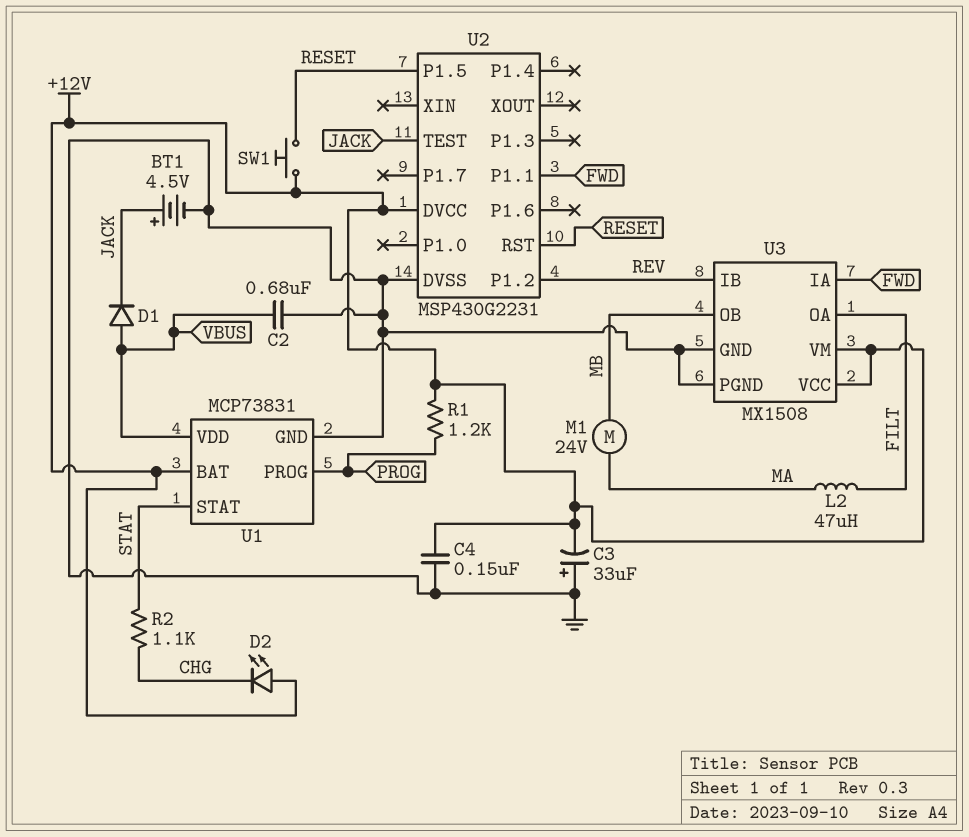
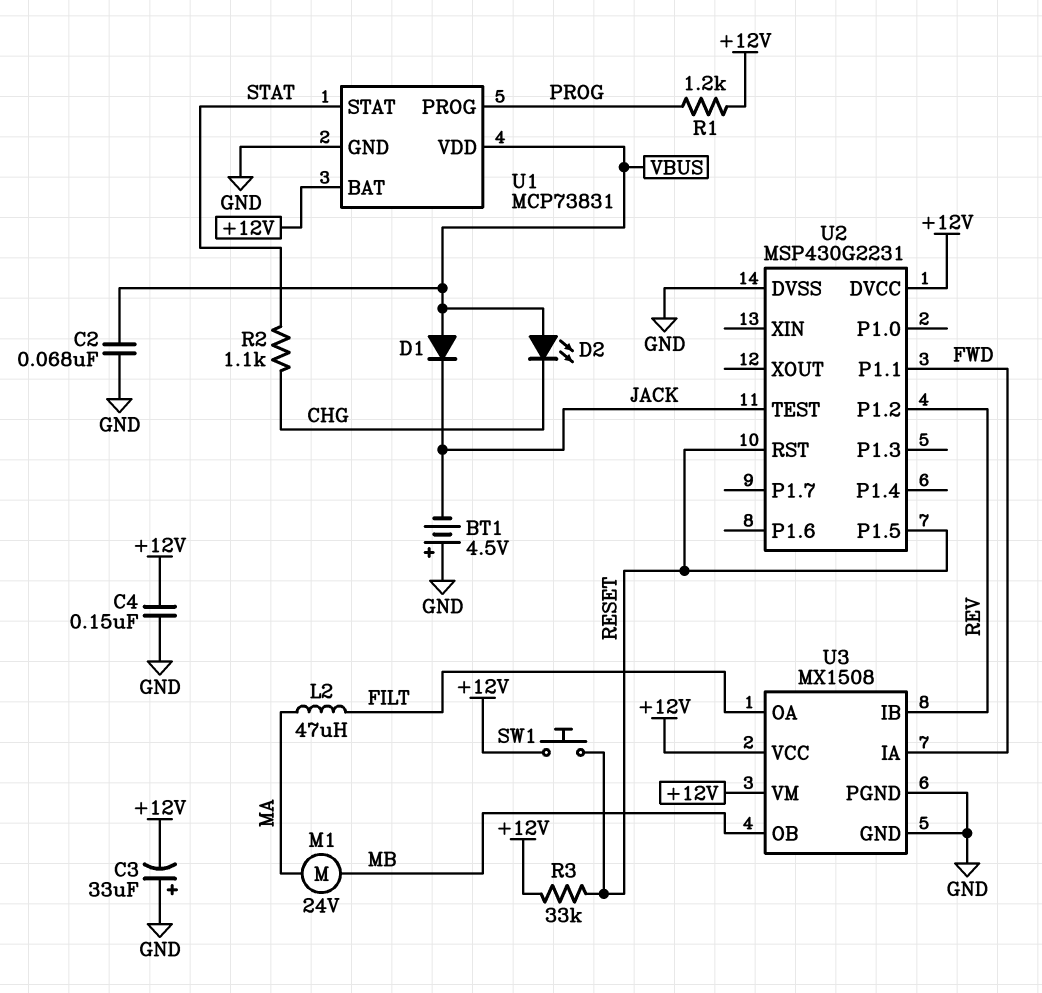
BT1: 4.5V (plus JACK, minus GND) -> 4.5V (plus GND, minus JACK)
C2: 680nF (GND, VBUS) -> 68nF (GND, VBUS)
D2: LED (A +12V, K CHG) -> LED (A VBUS, K CHG)
R3: none -> 33k (+12V, RESET)

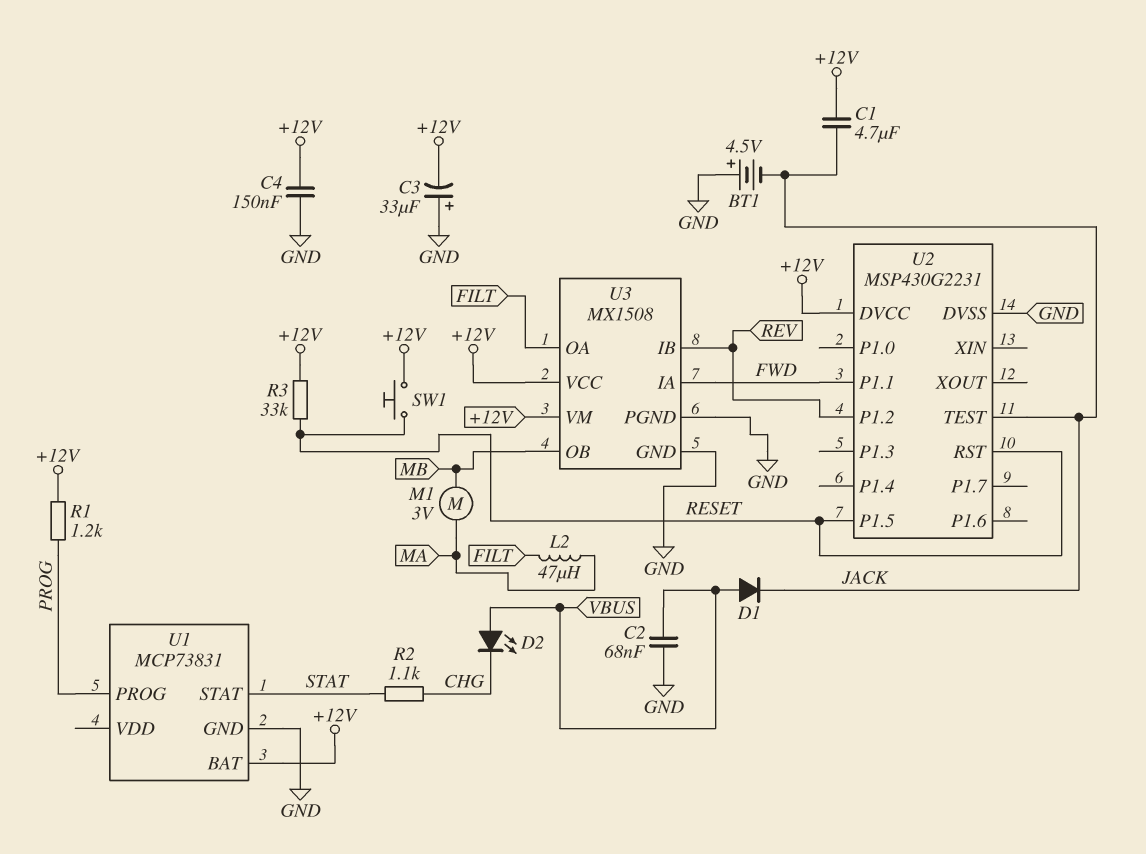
C1: none -> 4.7uF (+12V, JACK)
M1: motor 24V (MA, MB) -> motor 3V (MA, MB)
U1 pin VDD: VBUS -> none

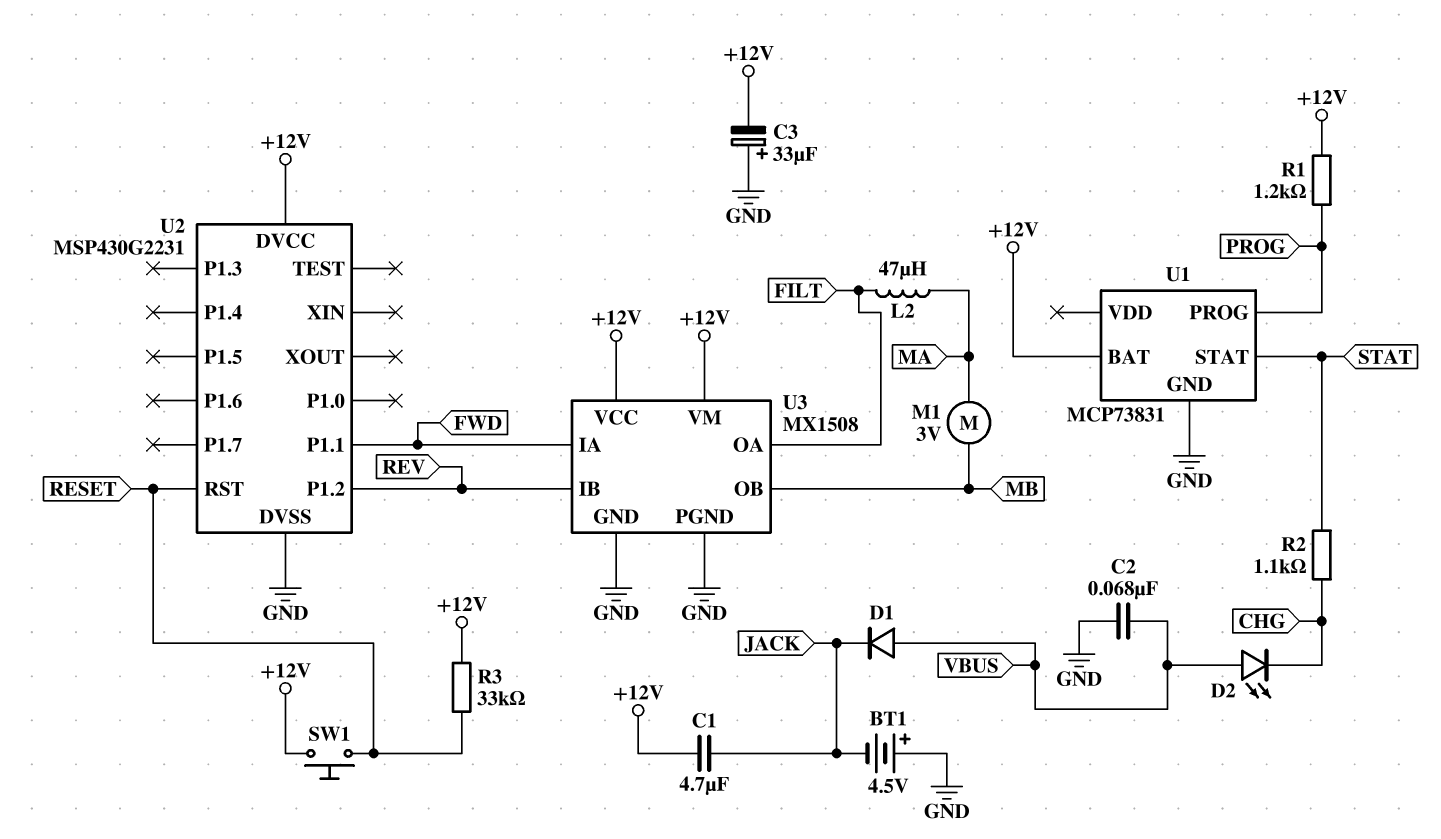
C4: 150nF (+12V, GND) -> none
U2 pin P1.5: RESET -> none
U2 pin TEST: JACK -> none

